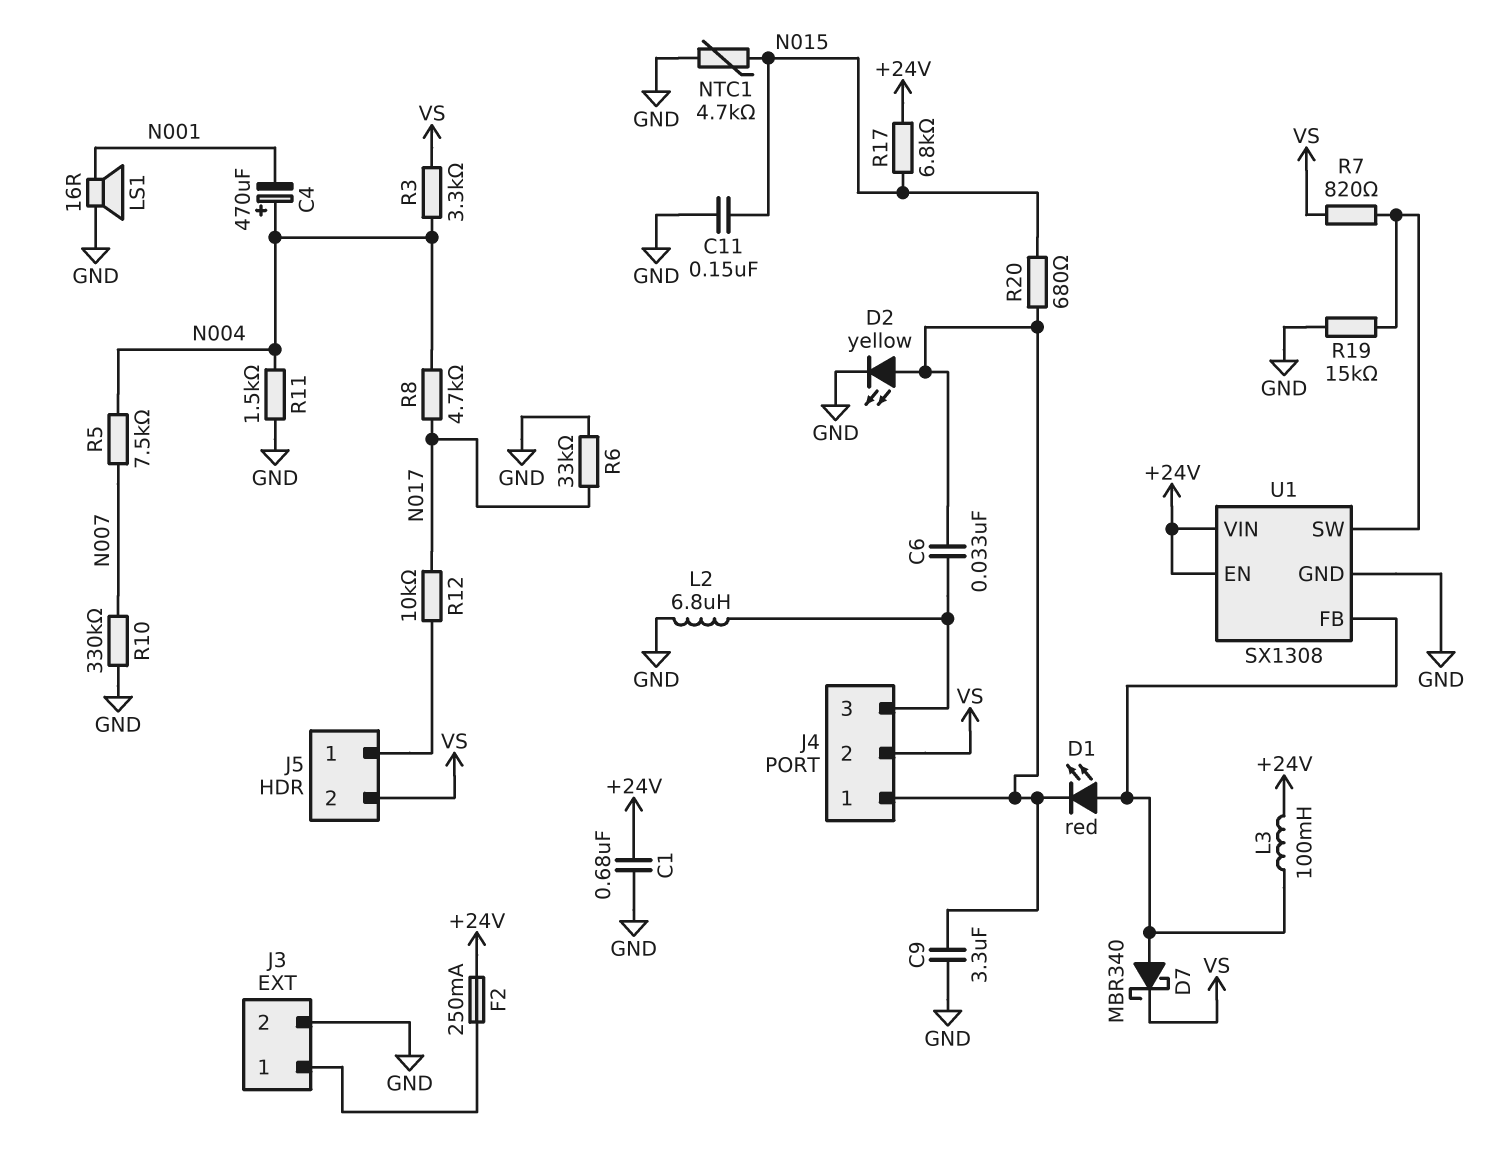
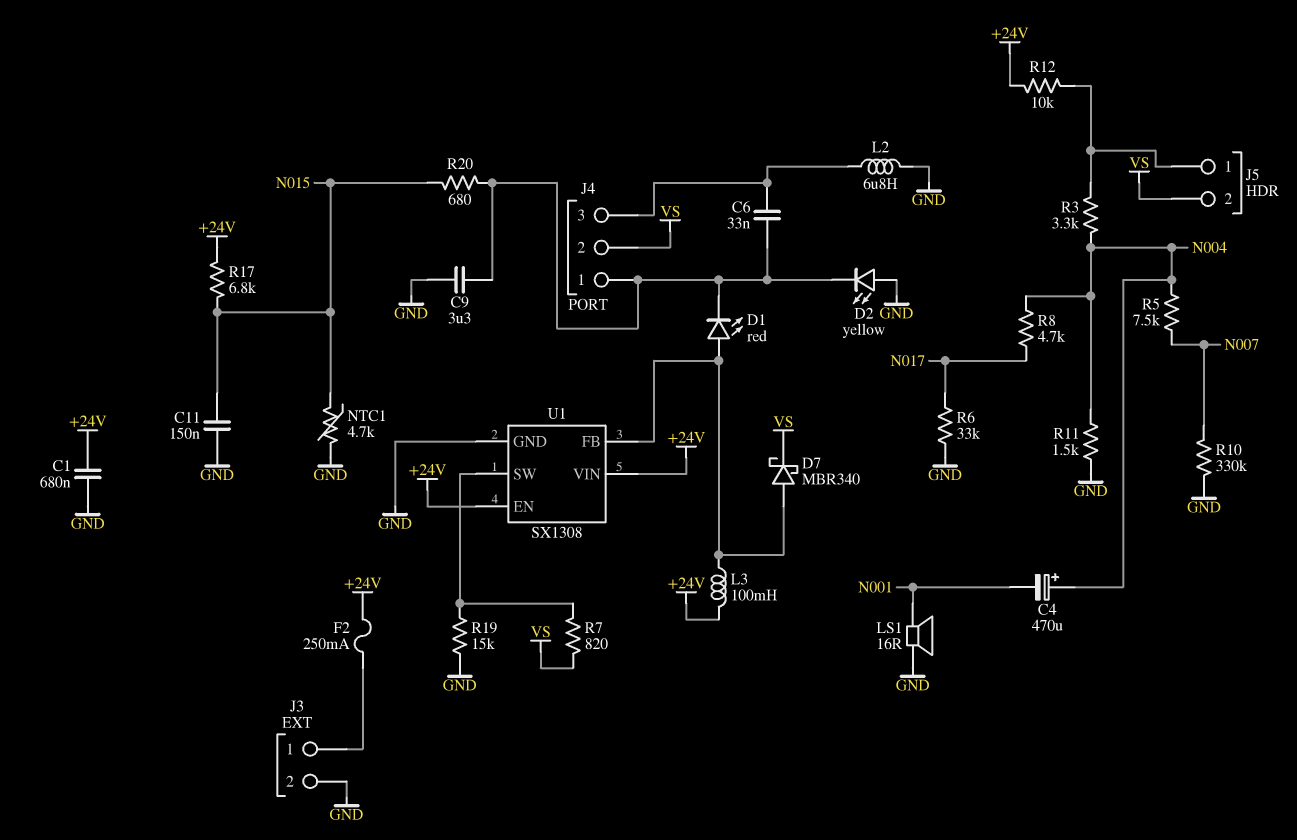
D2: LED yellow (A J4/1, K GND) -> LED yellow (A GND, K J4/1)
R3: 3.3k (N004, VS) -> 3.3k (J5/1, N004)
R12: 10k (J5/1, N017) -> 10k (+24V, J5/1)

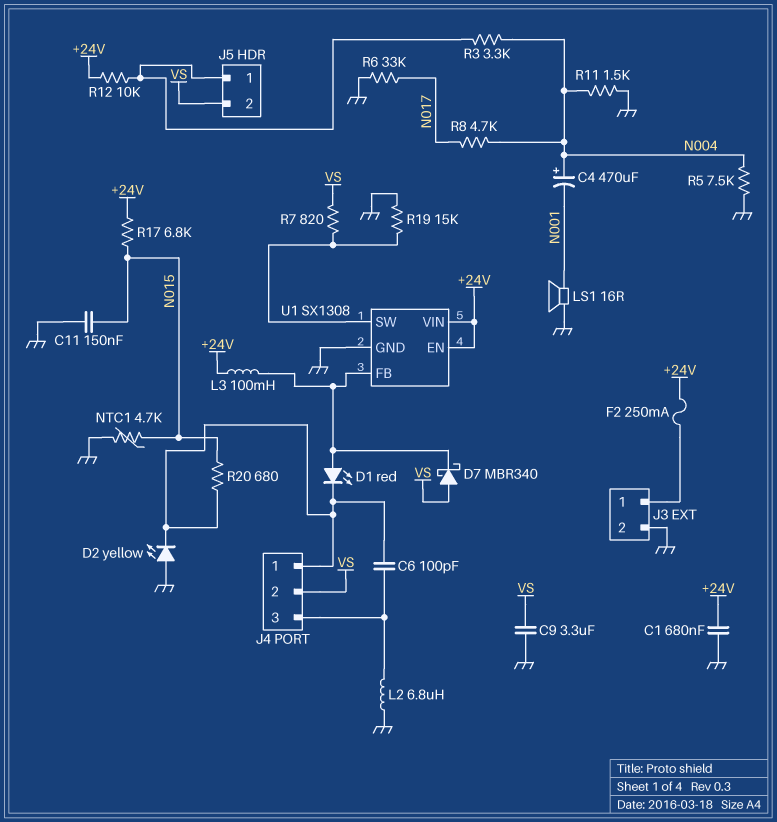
C6: 33nF (J4/1, J4/3) -> 100pF (J4/1, J4/3)
C9: 3.3uF (GND, J4/1) -> 3.3uF (GND, VS)
D7: schottky MBR340 (A U1/FB, K VS) -> schottky MBR340 (A VS, K U1/FB)
R5: 7.5k (N004, N007) -> 7.5k (GND, N004)
R10: 330k (GND, N007) -> none

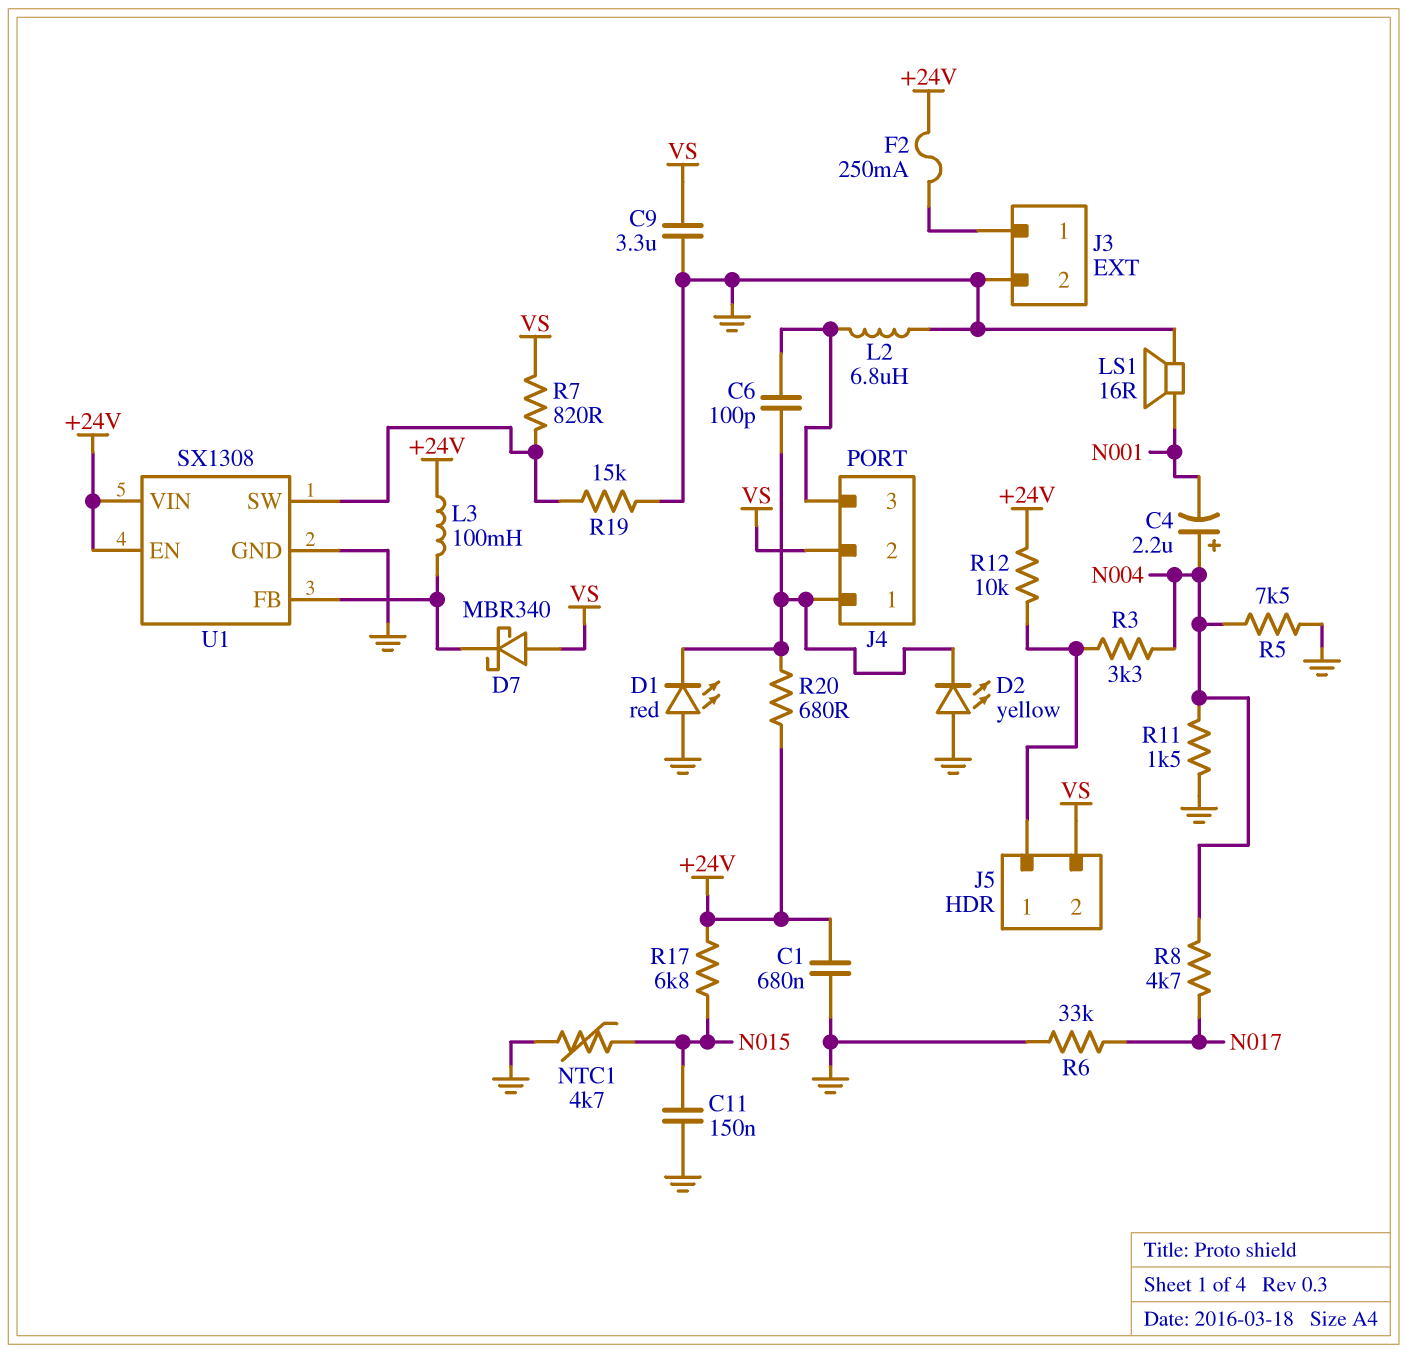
C4: 470uF (plus N004, minus N001) -> 2.2uF (plus N004, minus N001)
D1: LED red (A U1/FB, K J4/1) -> LED red (A GND, K J4/1)
R20: 680 (J4/1, N015) -> 680 (+24V, J4/1)

